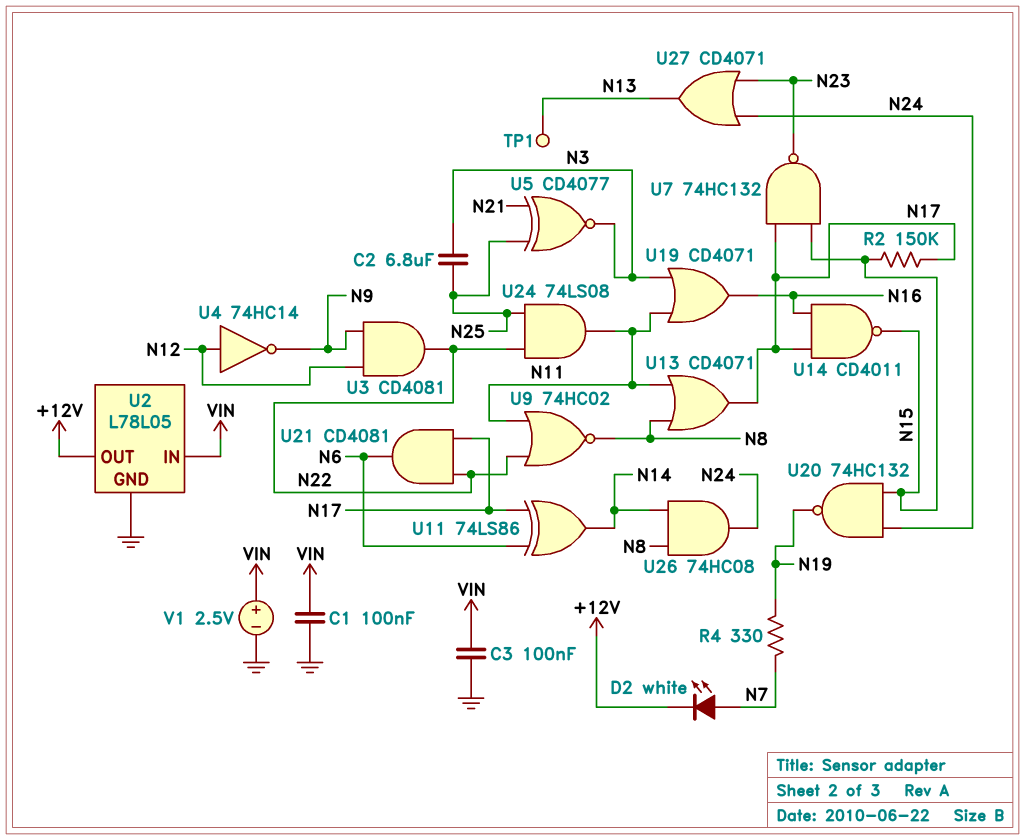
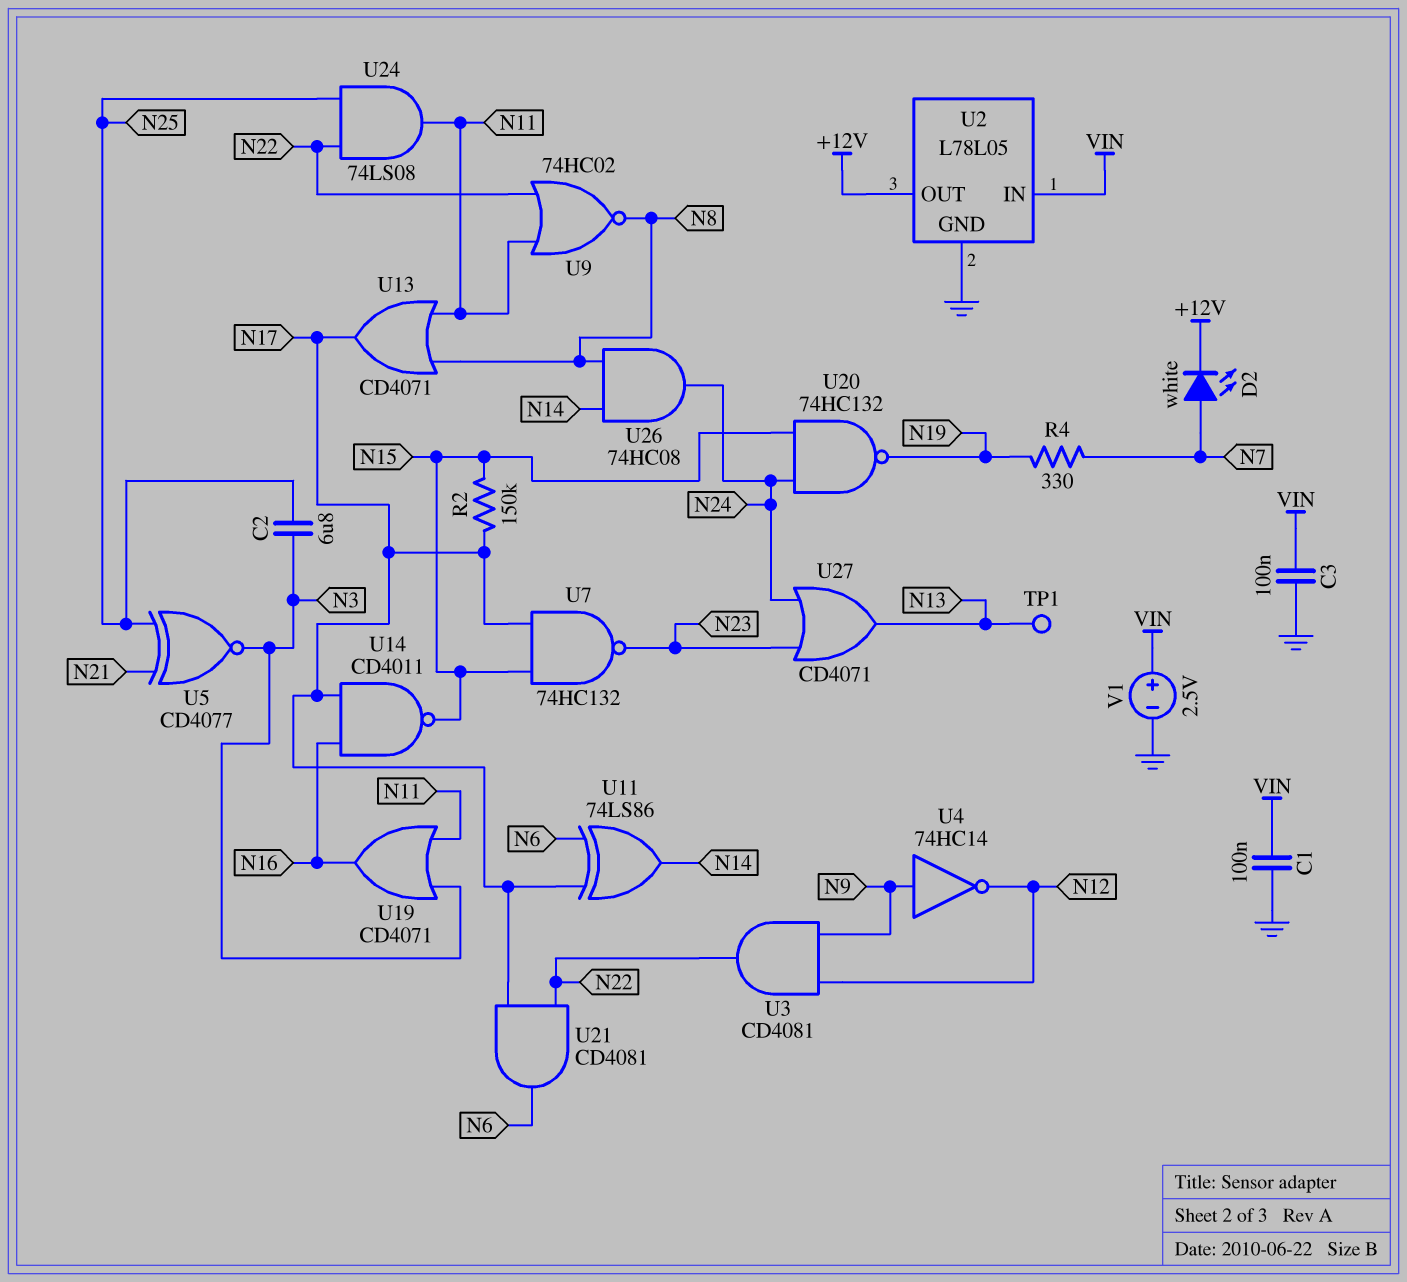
U4: NOT 74HC14 (in N12, out N9) -> NOT 74HC14 (in N9, out N12)

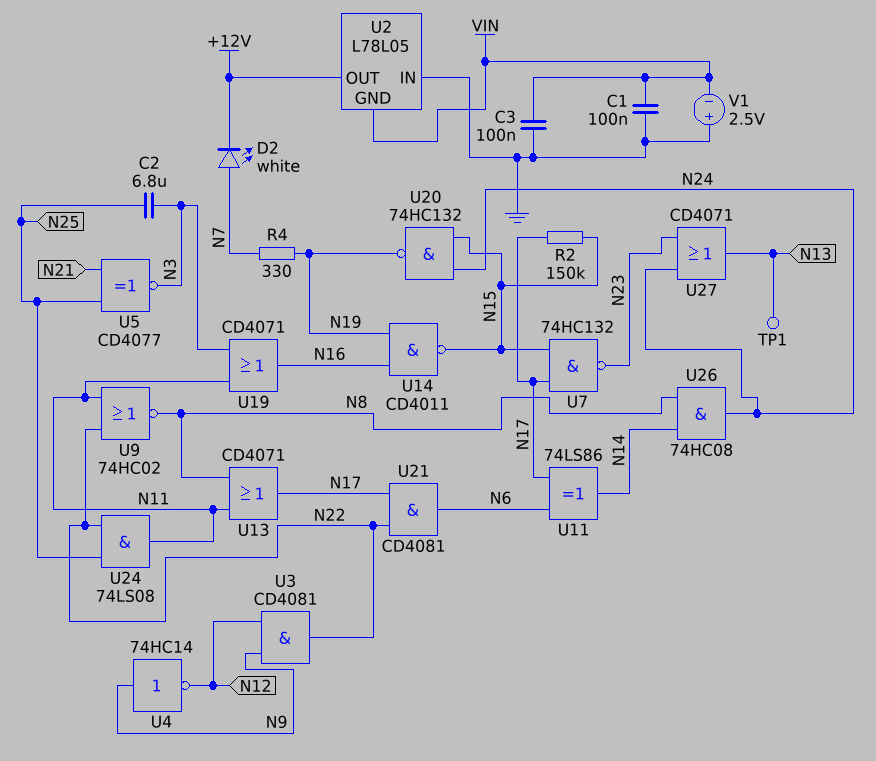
U2 pin GND: GND -> VIN
U2 pin IN: VIN -> GND
U14: NAND CD4011 (in N16, in N17, out N15) -> NAND CD4011 (in N16, in N19, out N15)
V1: 2.5V (plus VIN, minus GND) -> 2.5V (plus GND, minus VIN)

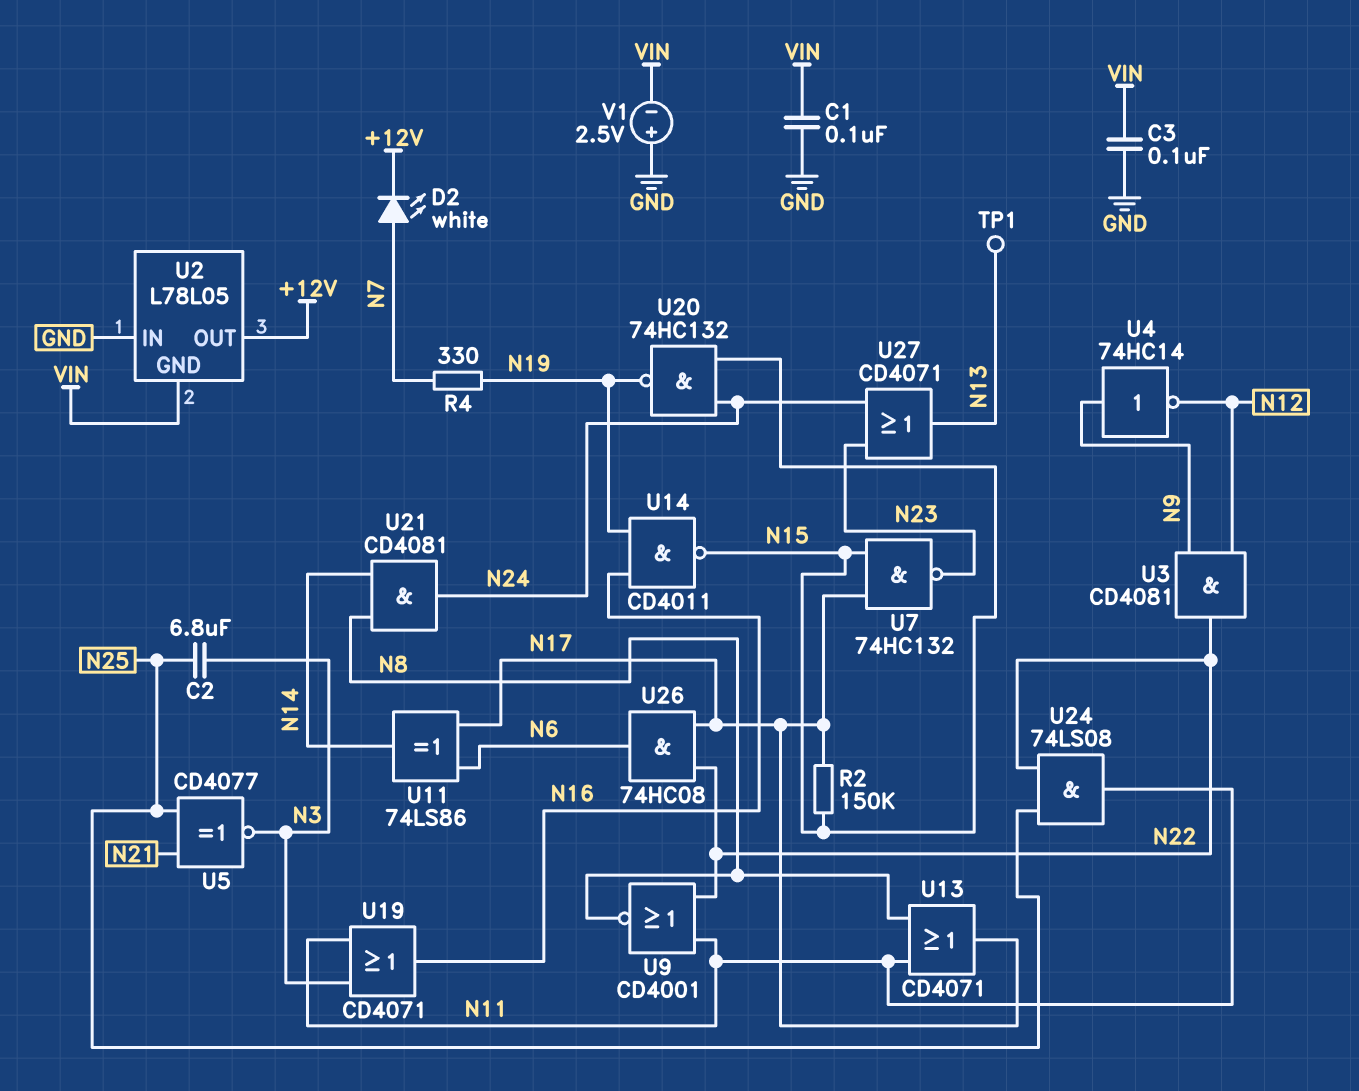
U9: NOR 74HC02 (in N11, in N22, out N8) -> NOR CD4001 (in N11, in N22, out N8)
U21: AND CD4081 (in N17, in N22, out N6) -> AND CD4081 (in N8, in N14, out N24)
U26: AND 74HC08 (in N8, in N14, out N24) -> AND 74HC08 (in N17, in N22, out N6)

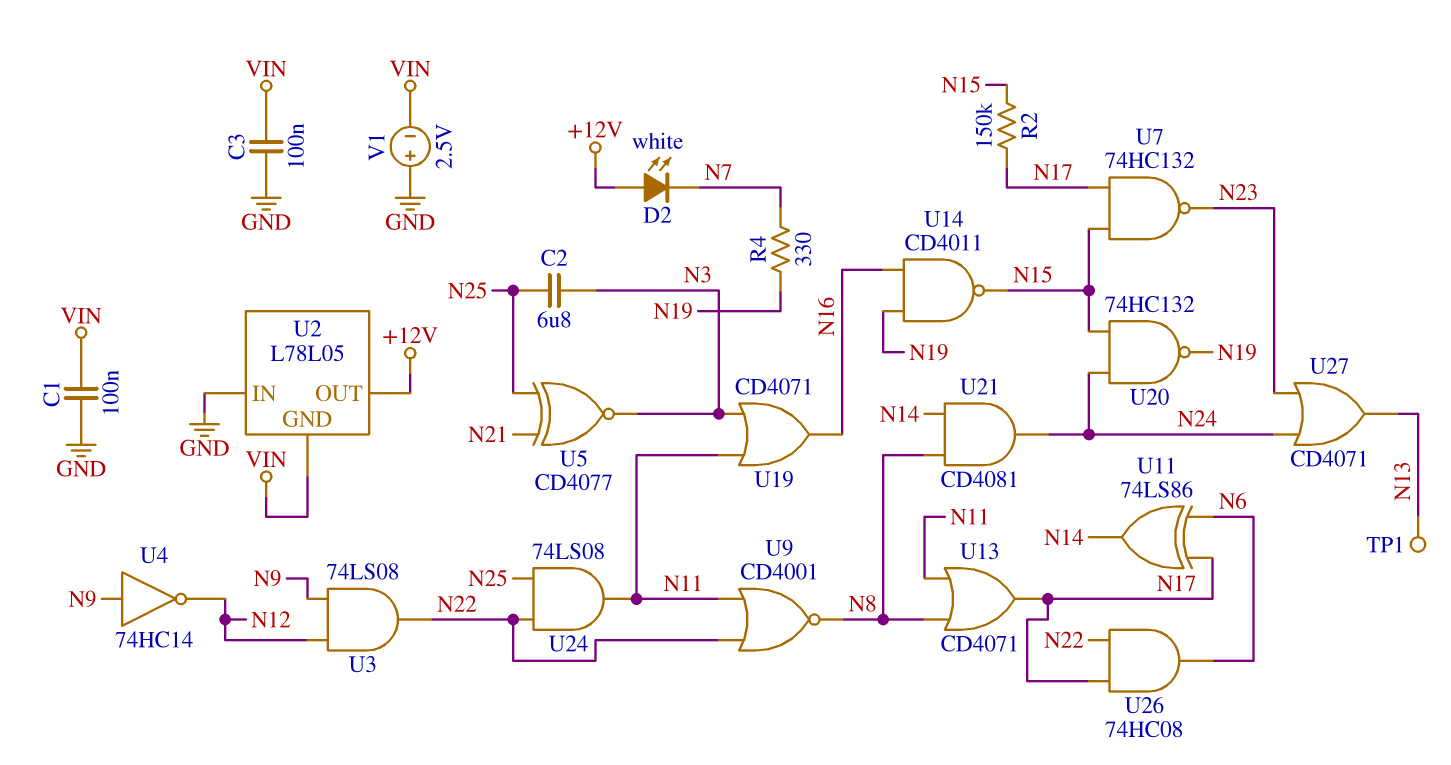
D2: LED white (A N7, K +12V) -> LED white (A +12V, K N7)
U3: AND CD4081 (in N9, in N12, out N22) -> AND 74LS08 (in N9, in N12, out N22)

